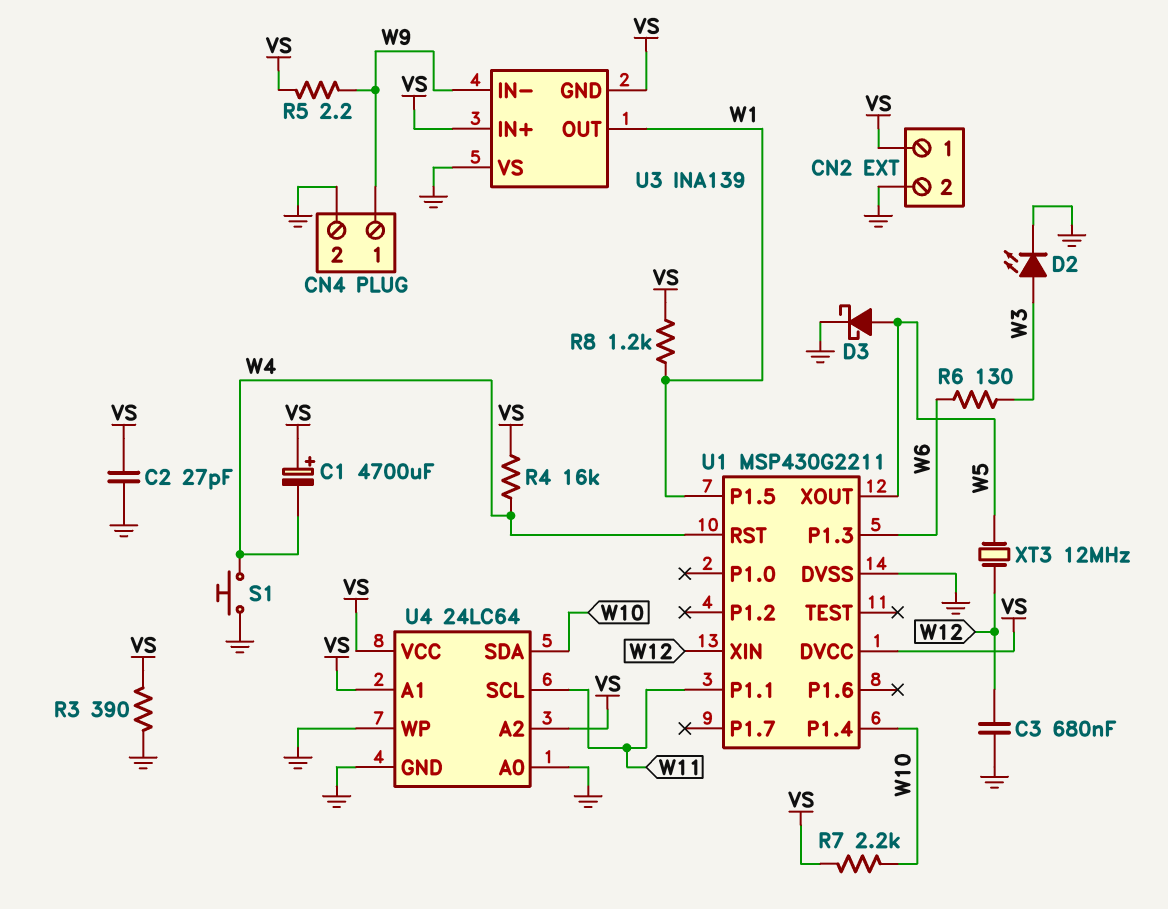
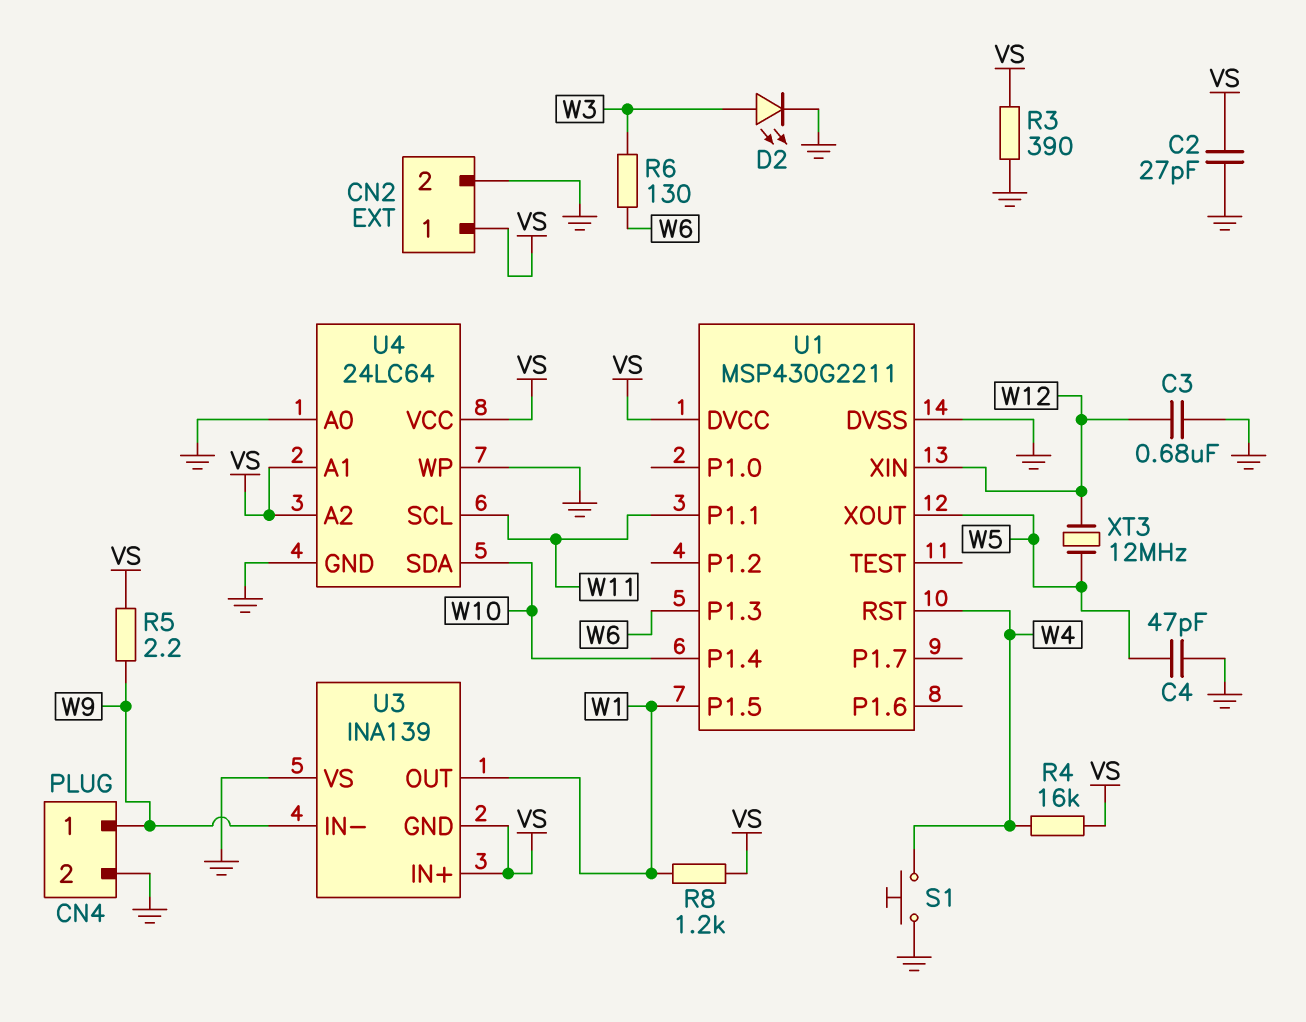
C1: 4700uF (plus VS, minus W4) -> none
C4: none -> 47pF (GND, W5)
D3: schottky (A W5, K GND) -> none
R7: 2.2k (VS, W10) -> none

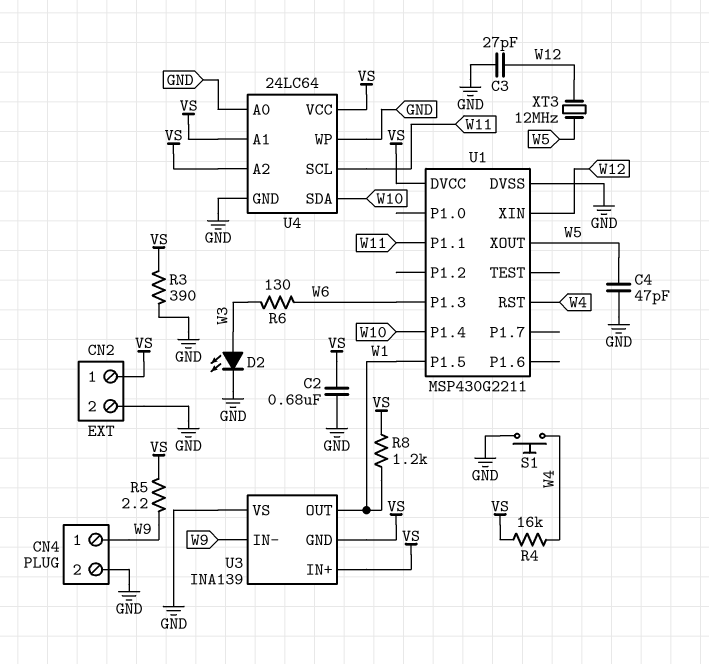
C2: 27pF (GND, VS) -> 680nF (GND, VS)
C3: 680nF (GND, W12) -> 27pF (GND, W12)

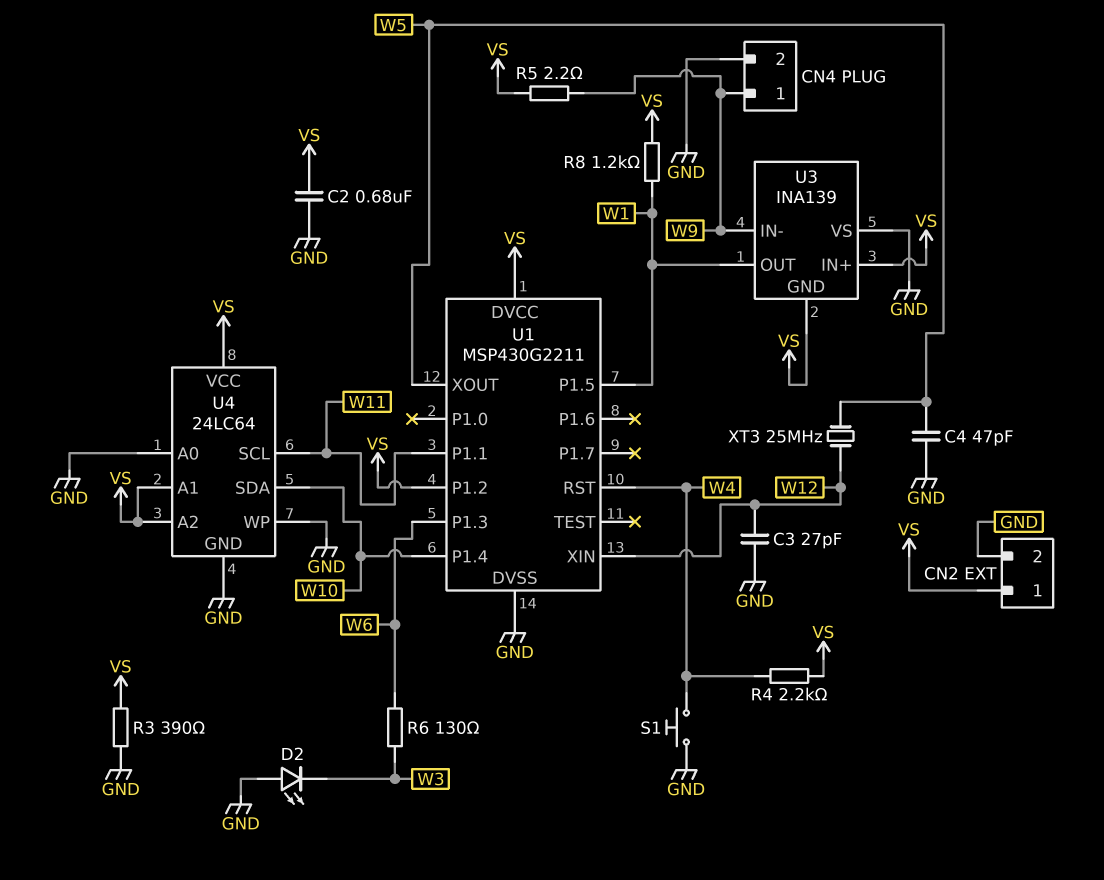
D2: LED (A W3, K GND) -> LED (A GND, K W3)
R4: 16k (VS, W4) -> 2.2k (VS, W4)
U1 pin P1.2: none -> VS
XT3: 12MHz (W5, W12) -> 25MHz (W5, W12)

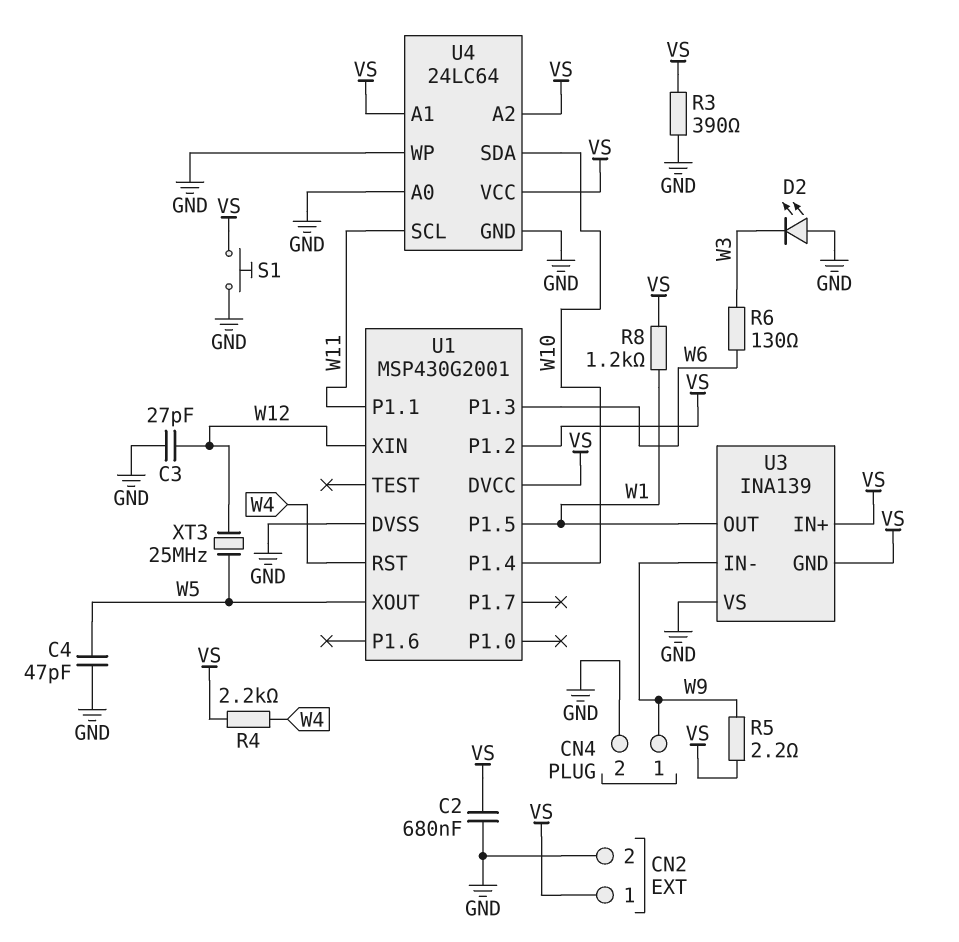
S1: button (GND, W4) -> button (GND, VS)
U1: MSP430G2211 -> MSP430G2001

